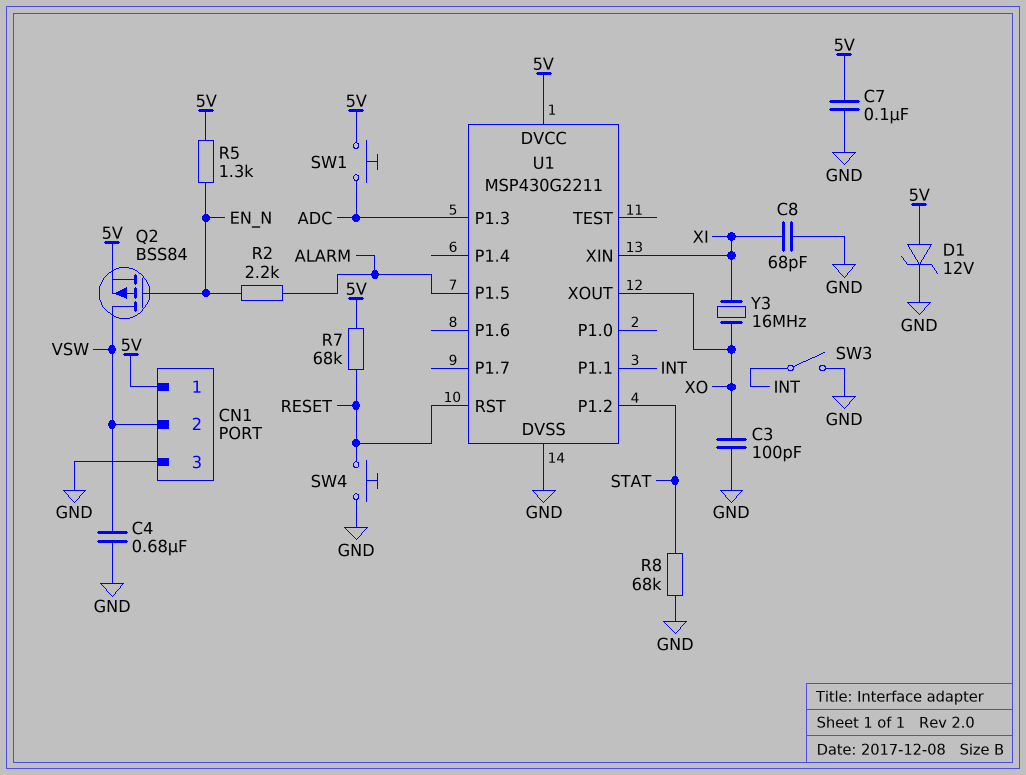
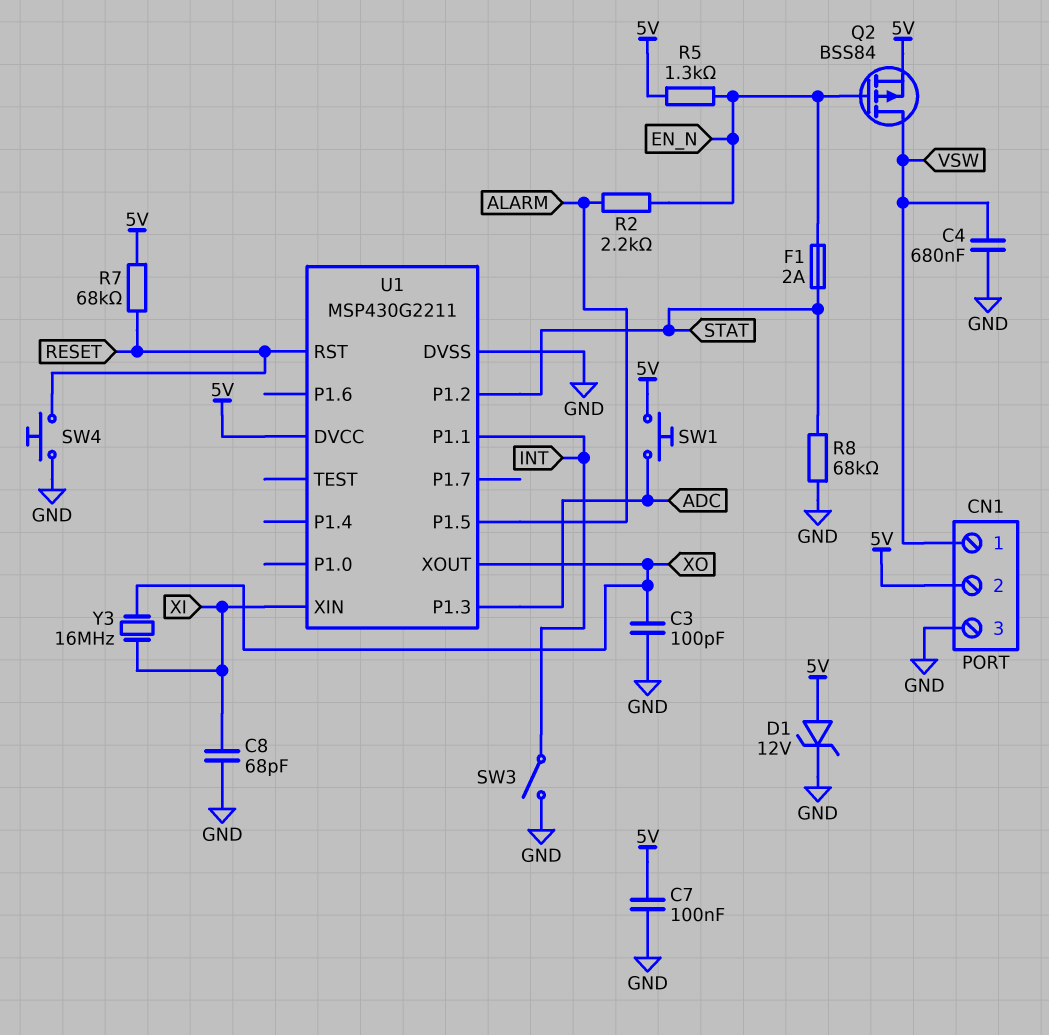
CN1 pin 1: 5V -> VSW
CN1 pin 2: VSW -> 5V
F1: none -> 2A (EN_N, STAT)

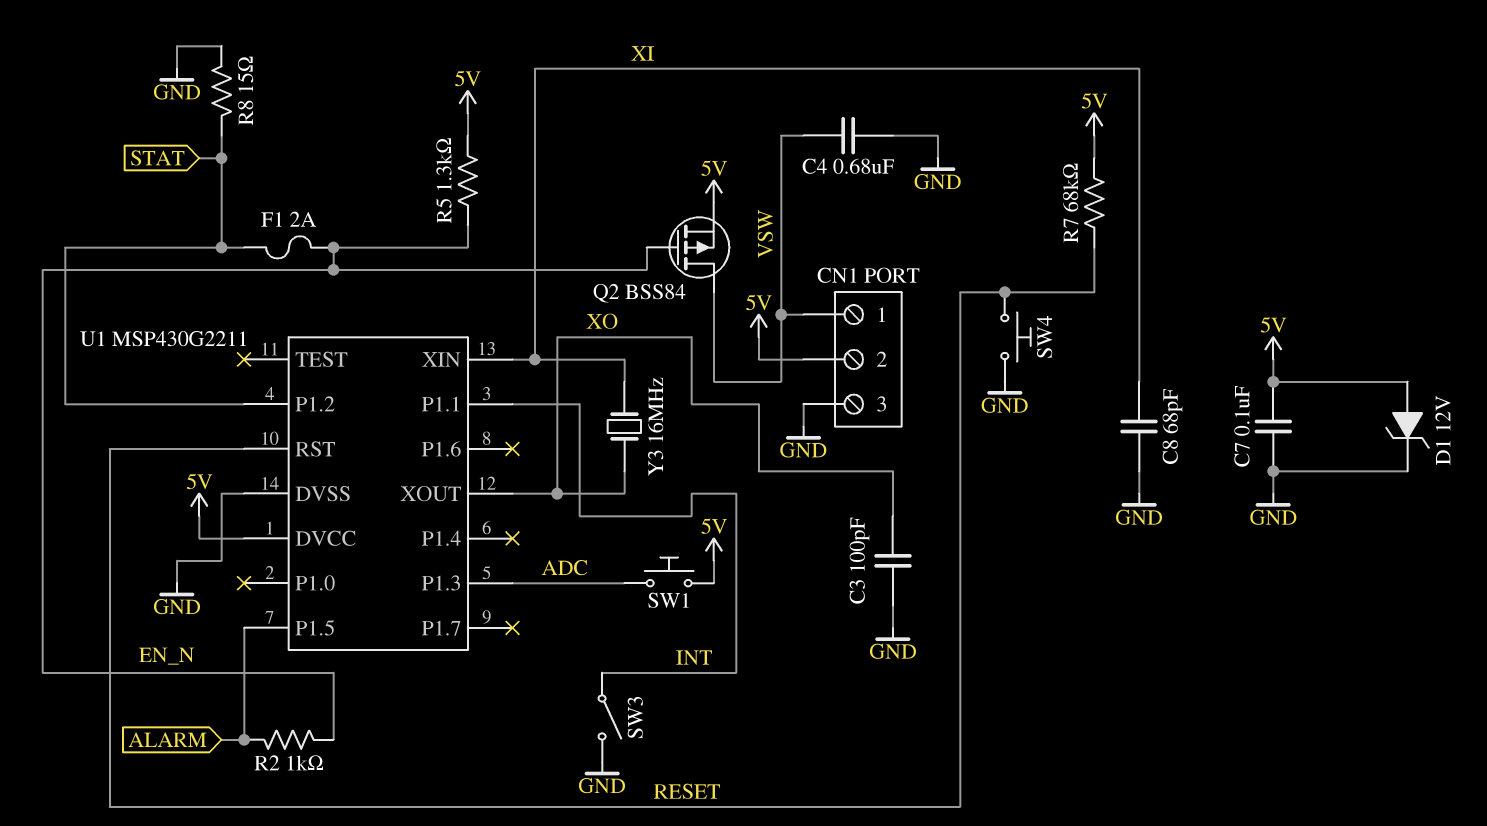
R2: 2.2k (ALARM, EN_N) -> 1k (ALARM, EN_N)
R8: 68k (GND, STAT) -> 15 (GND, STAT)

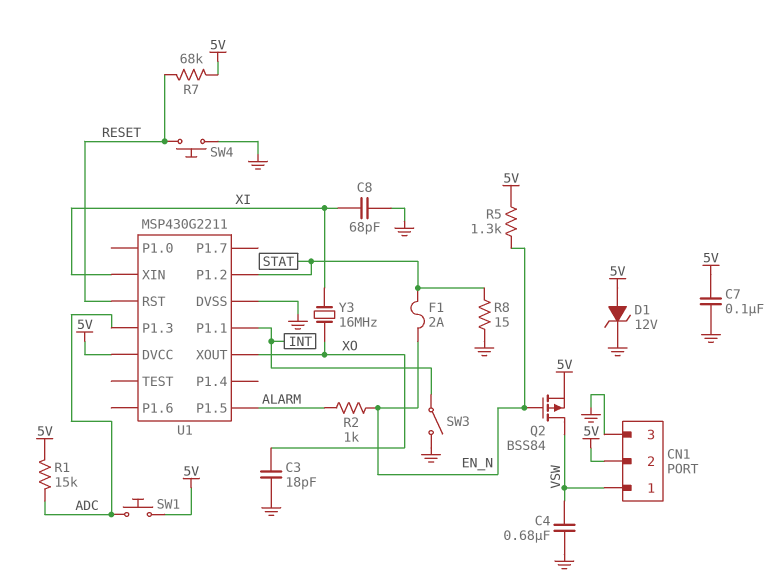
C3: 100pF (GND, XO) -> 18pF (GND, XO)
R1: none -> 15k (5V, ADC)

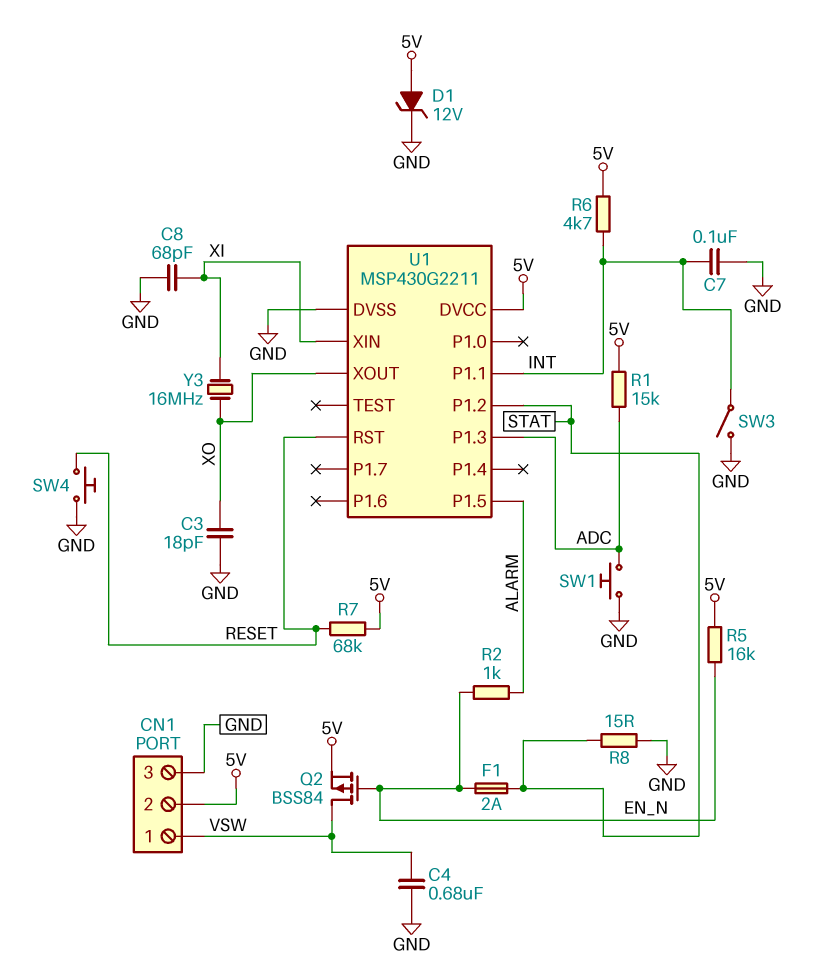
C7: 100nF (5V, GND) -> 100nF (GND, INT)
R5: 1.3k (5V, EN_N) -> 16k (5V, EN_N)
R6: none -> 4.7k (5V, INT)
SW1: button (5V, ADC) -> button (ADC, GND)

